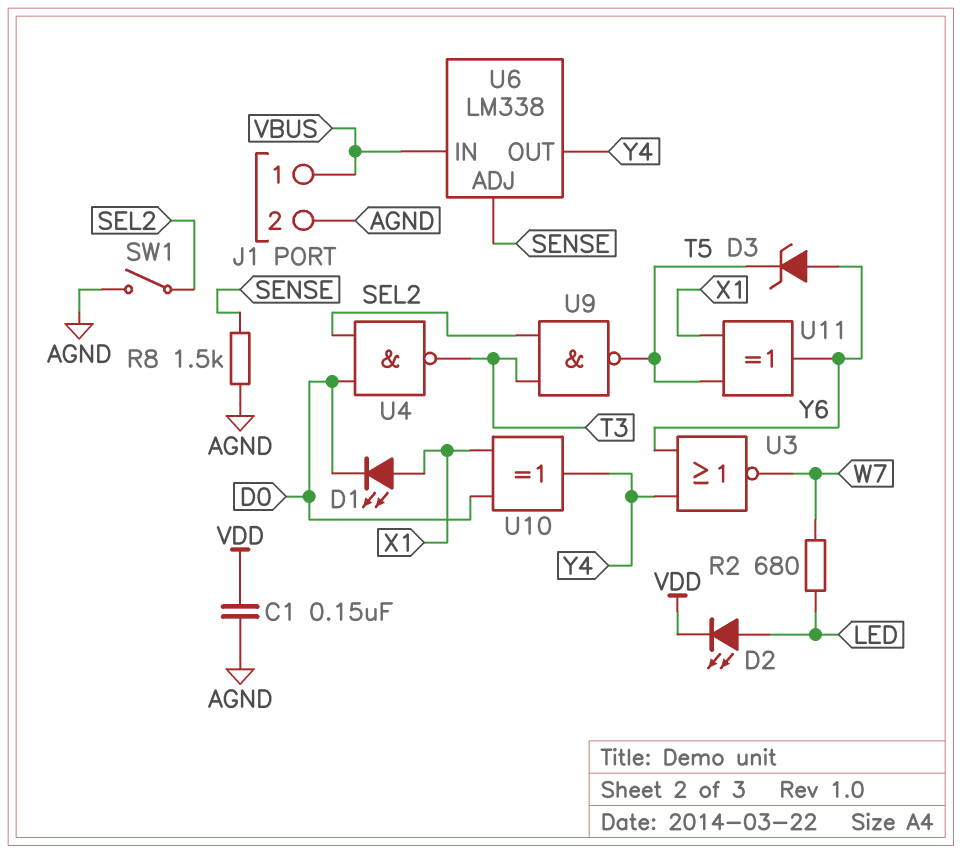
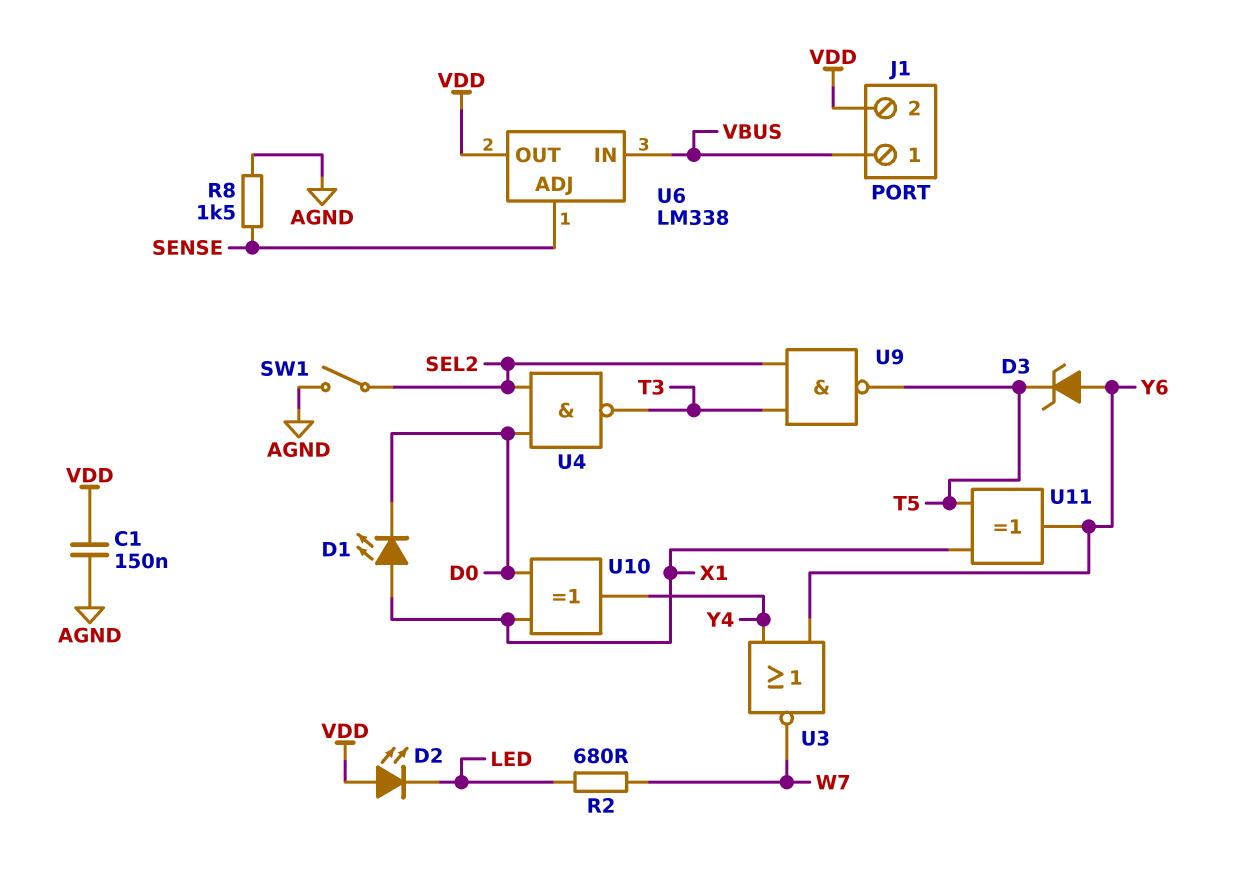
D2: LED (A LED, K VDD) -> LED (A VDD, K LED)
J1 pin 2: AGND -> VDD
U6 pin OUT: Y4 -> VDD

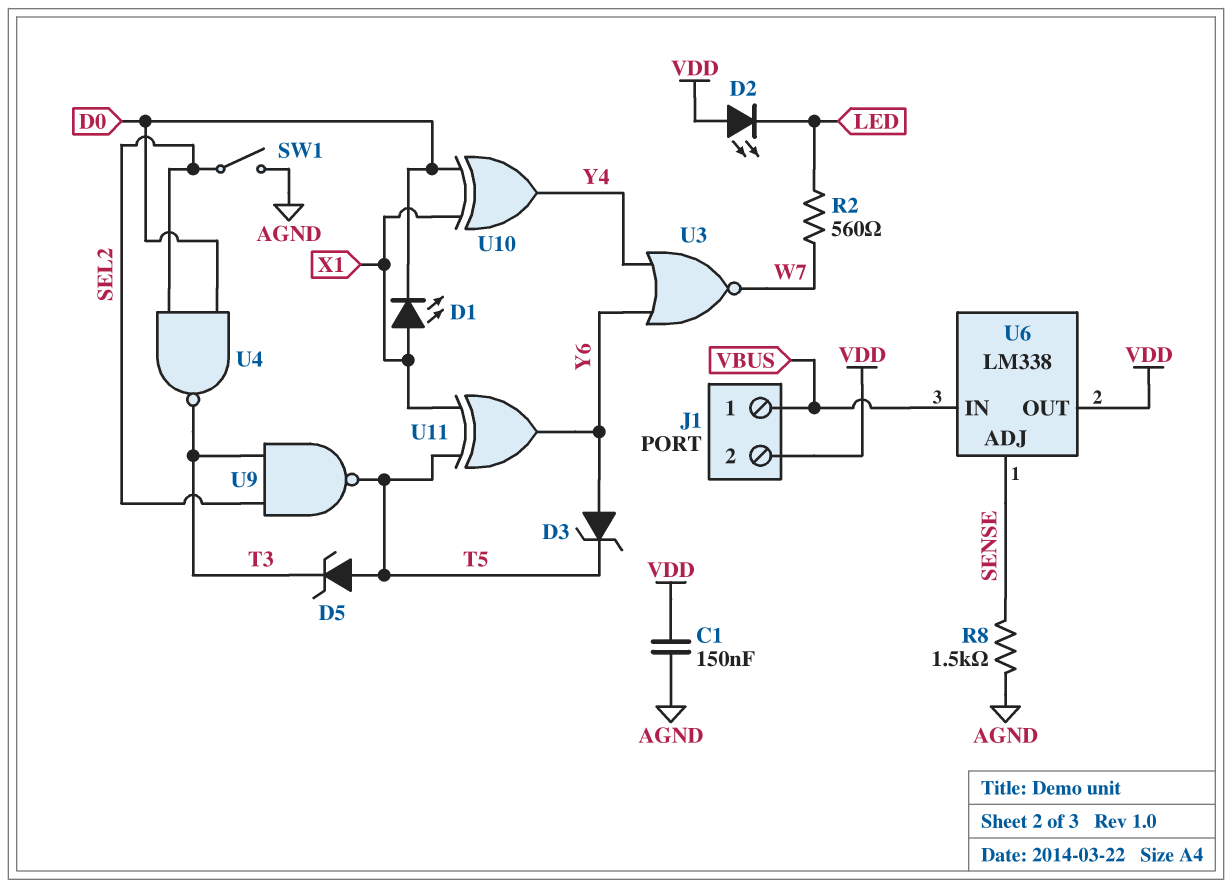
D5: none -> zener (A T5, K T3)
R2: 680 (LED, W7) -> 560 (LED, W7)

